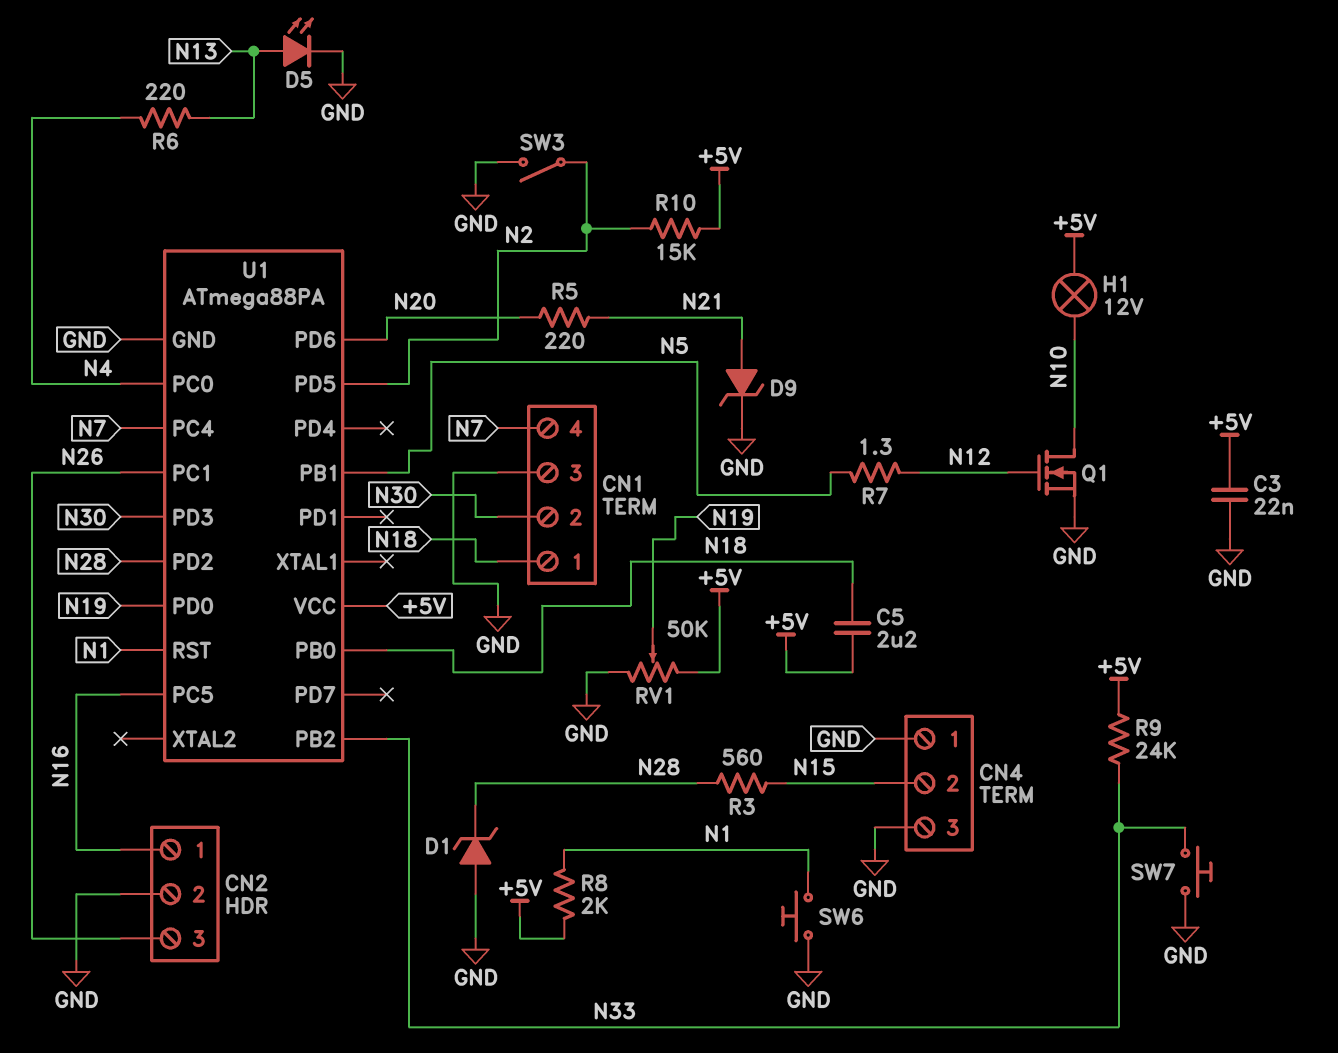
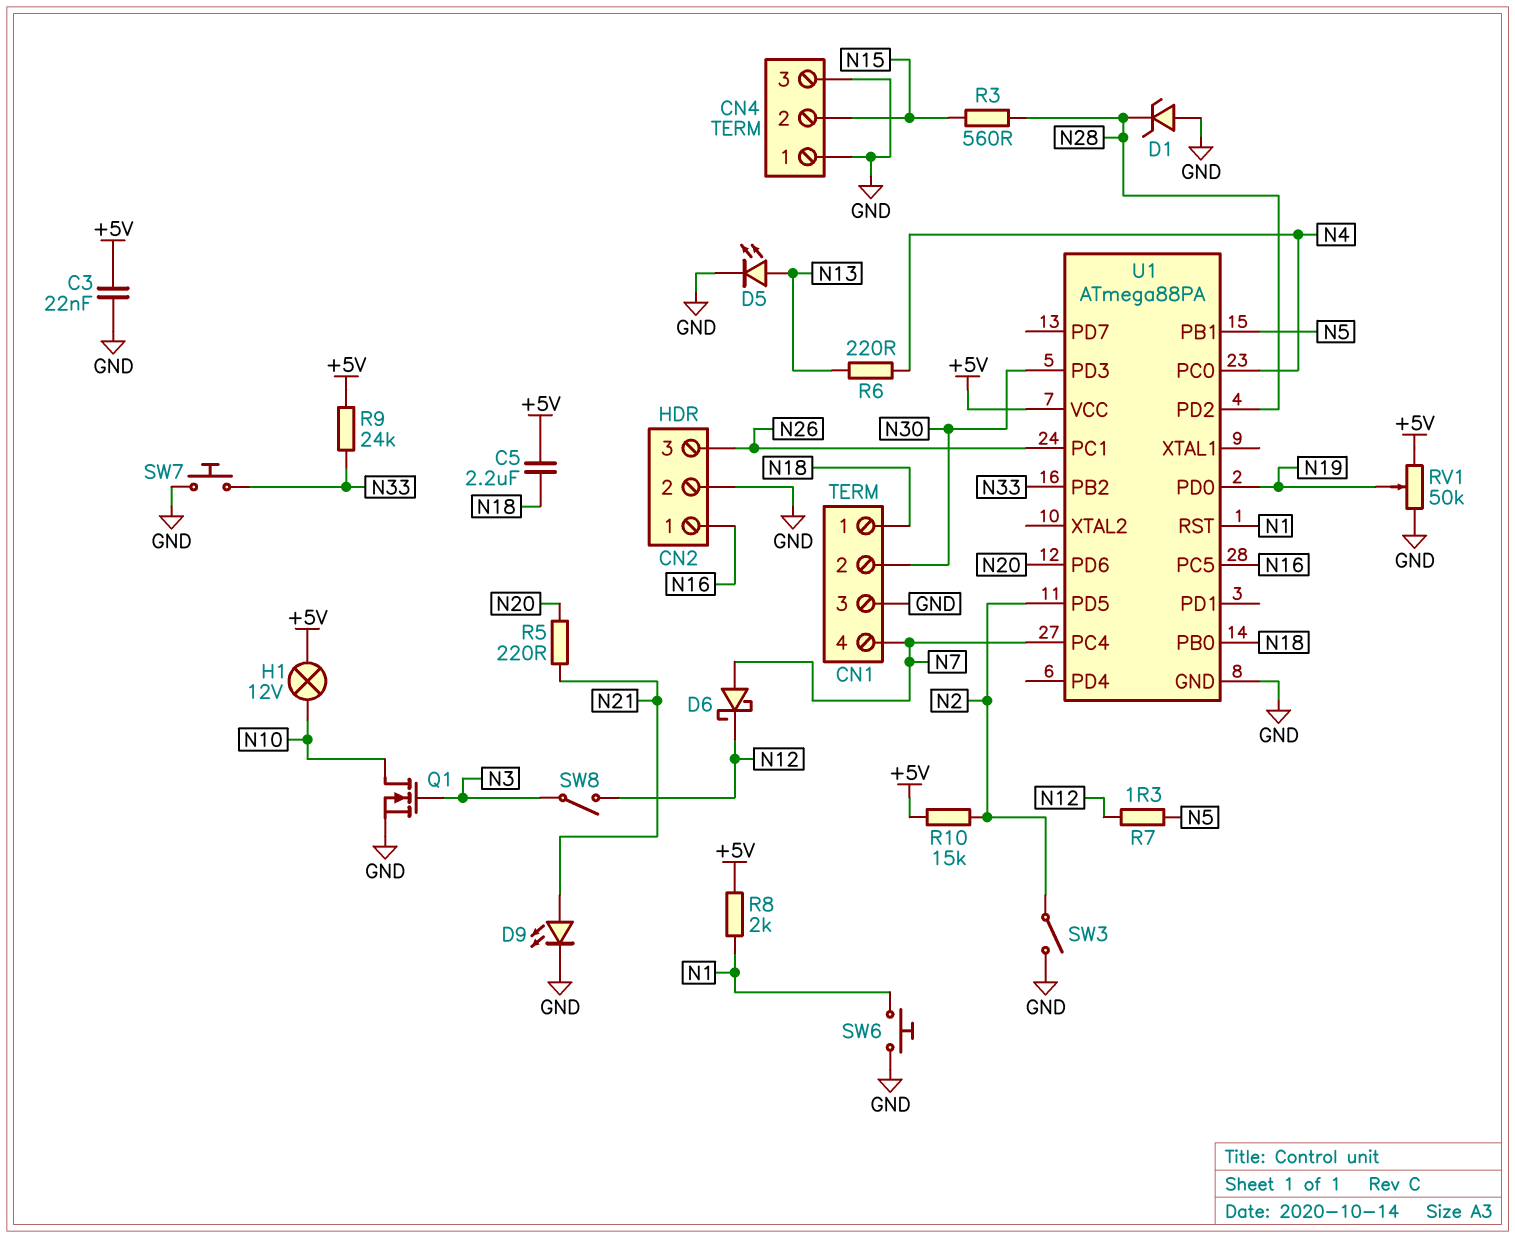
D6: none -> schottky (A N7, K N12)
D9: zener (A N21, K GND) -> LED (A N21, K GND)
Q1: NMOS (G N12, D N10, S GND) -> NMOS (G N3, D N10, S GND)
SW8: none -> switch (N3, N12)

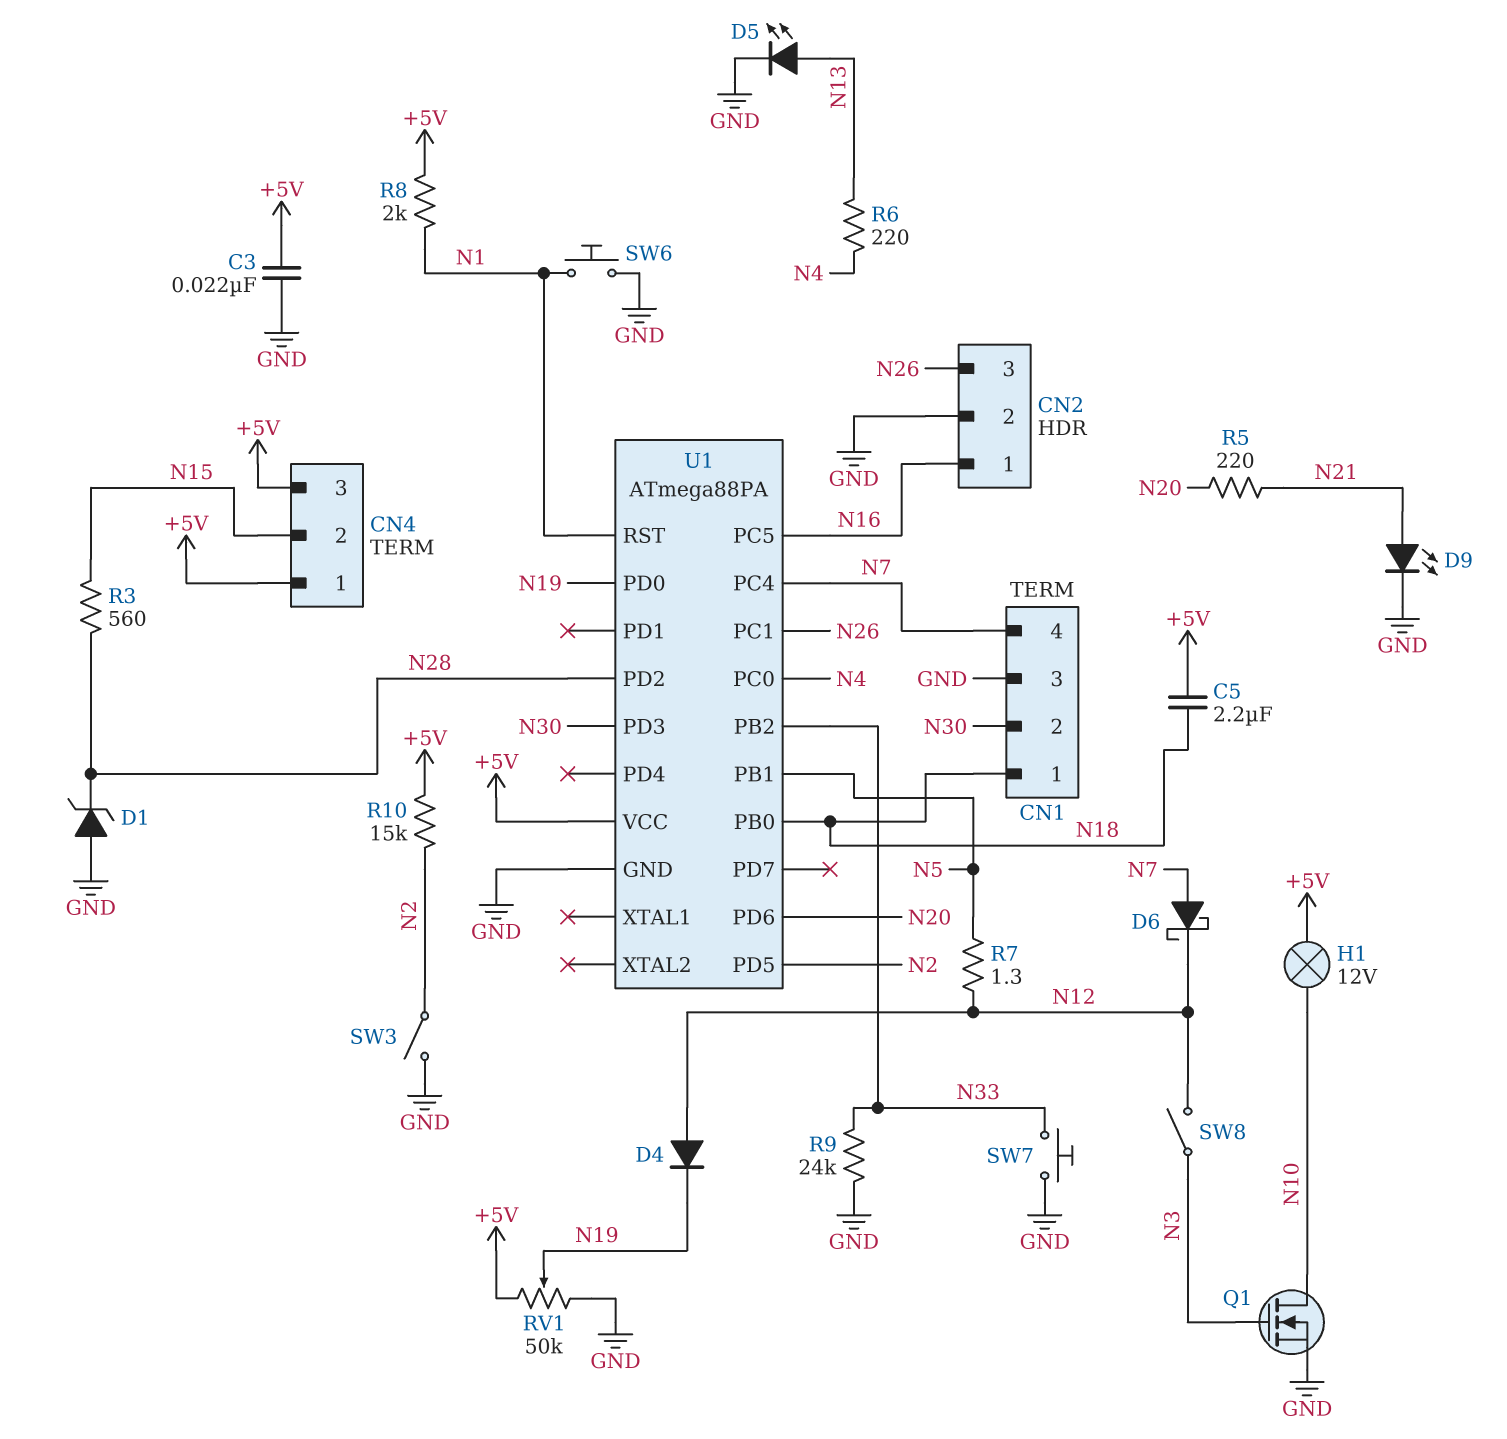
CN4 pin 1: GND -> +5V
CN4 pin 3: GND -> +5V
D4: none -> diode (A N12, K N19)
R9: 24k (+5V, N33) -> 24k (GND, N33)

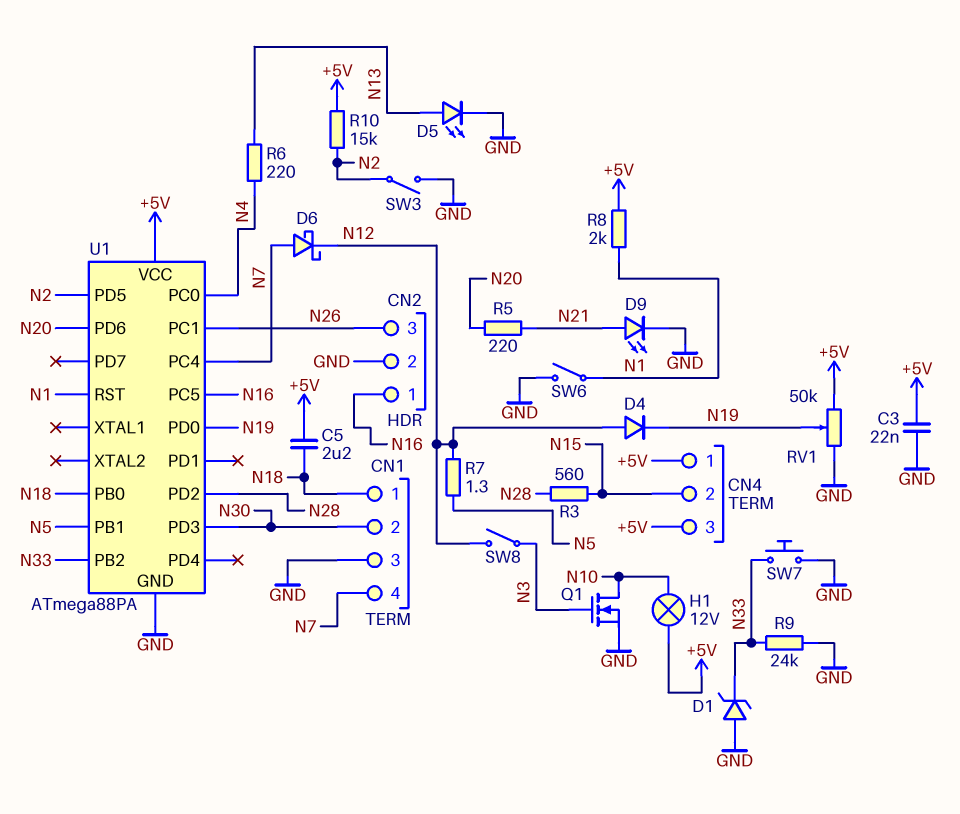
D1: zener (A GND, K N28) -> zener (A GND, K N33)
SW6: button (GND, N1) -> switch (GND, N1)

